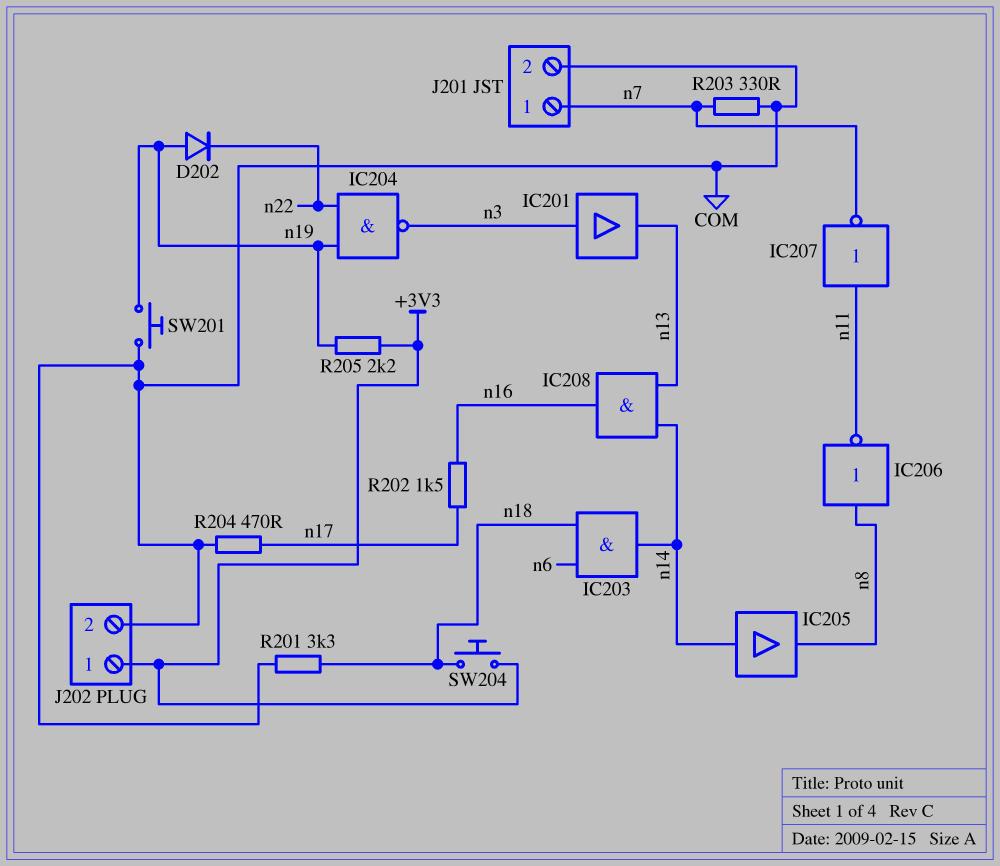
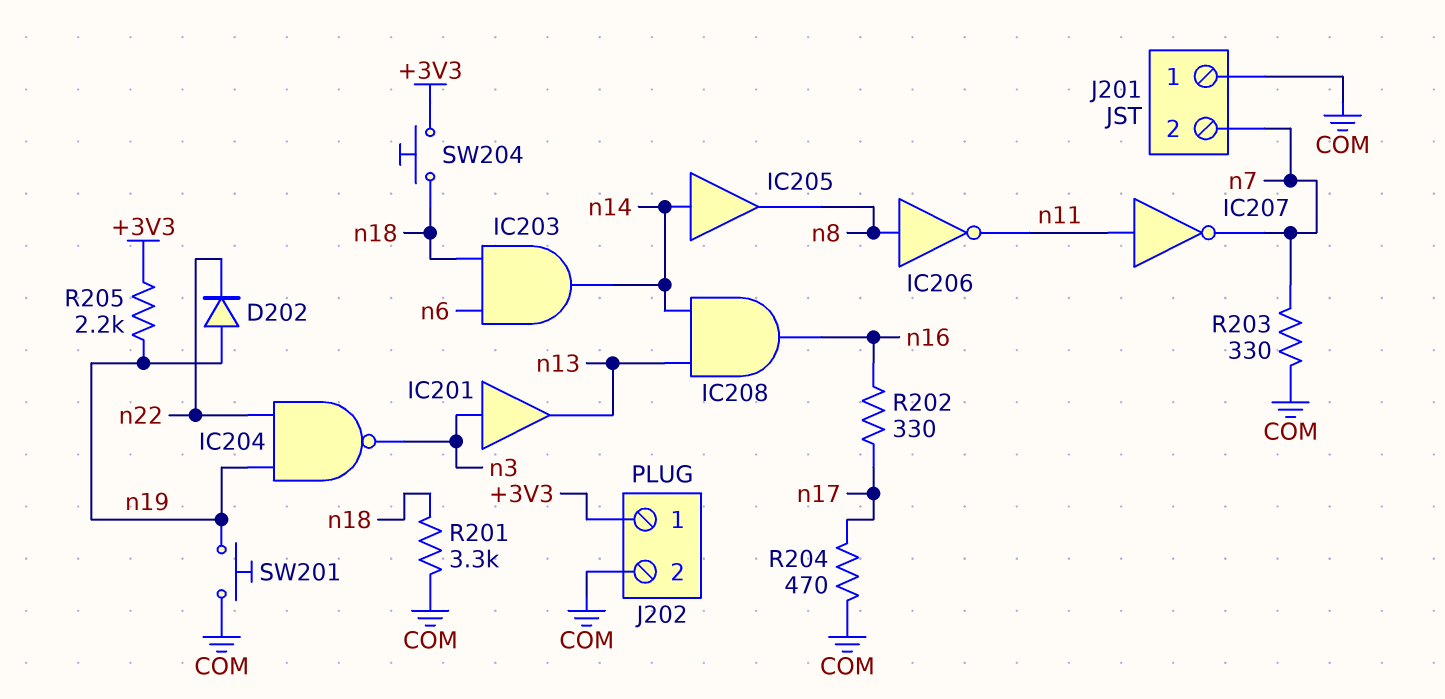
J201 pin 1: n7 -> COM
J201 pin 2: COM -> n7
R202: 1.5k (n16, n17) -> 330 (n16, n17)

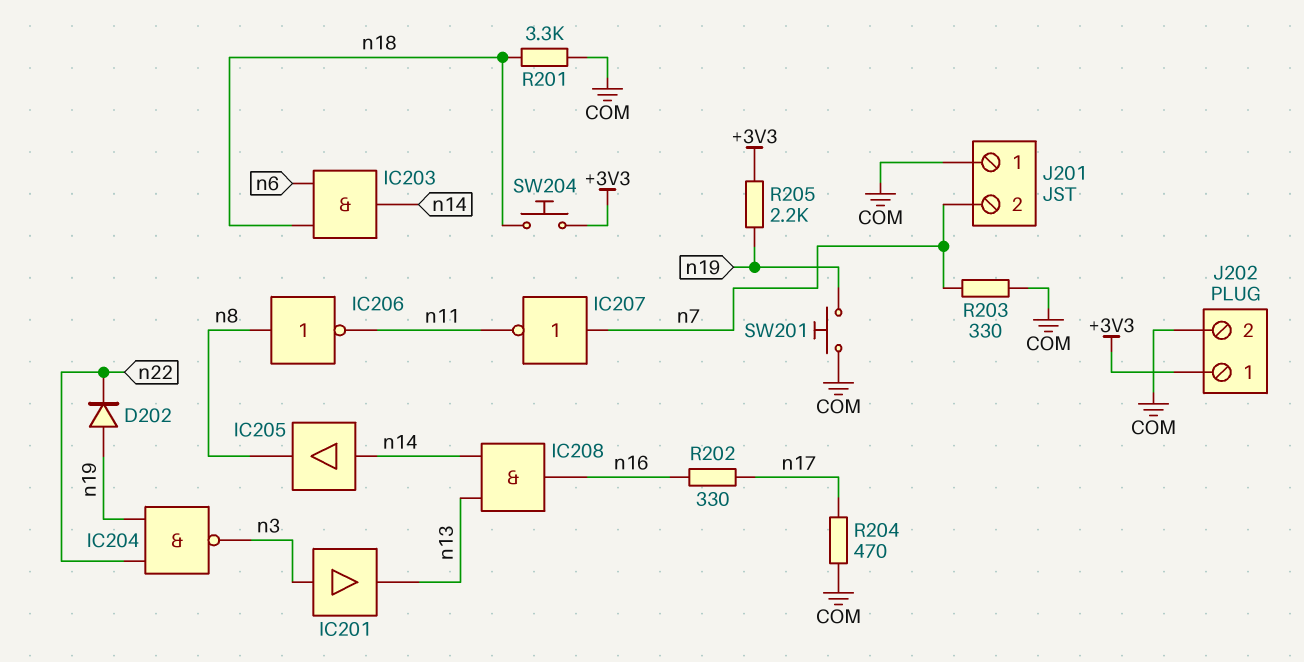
IC207: NOT (in n11, out n7) -> NOT (in n7, out n11)

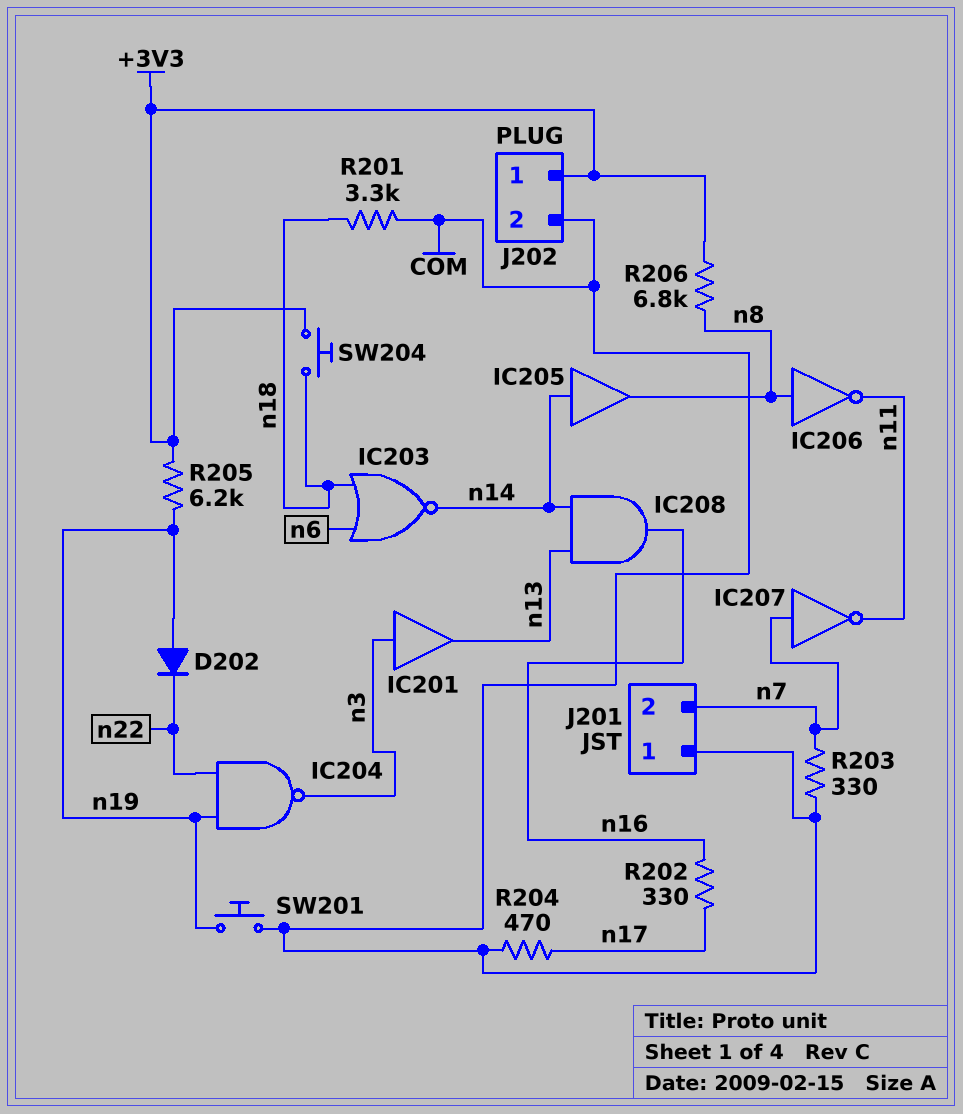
IC203: AND (in n6, in n18, out n14) -> NOR (in n6, in n18, out n14)
R205: 2.2k (+3V3, n19) -> 6.2k (+3V3, n19)
R206: none -> 6.8k (+3V3, n8)

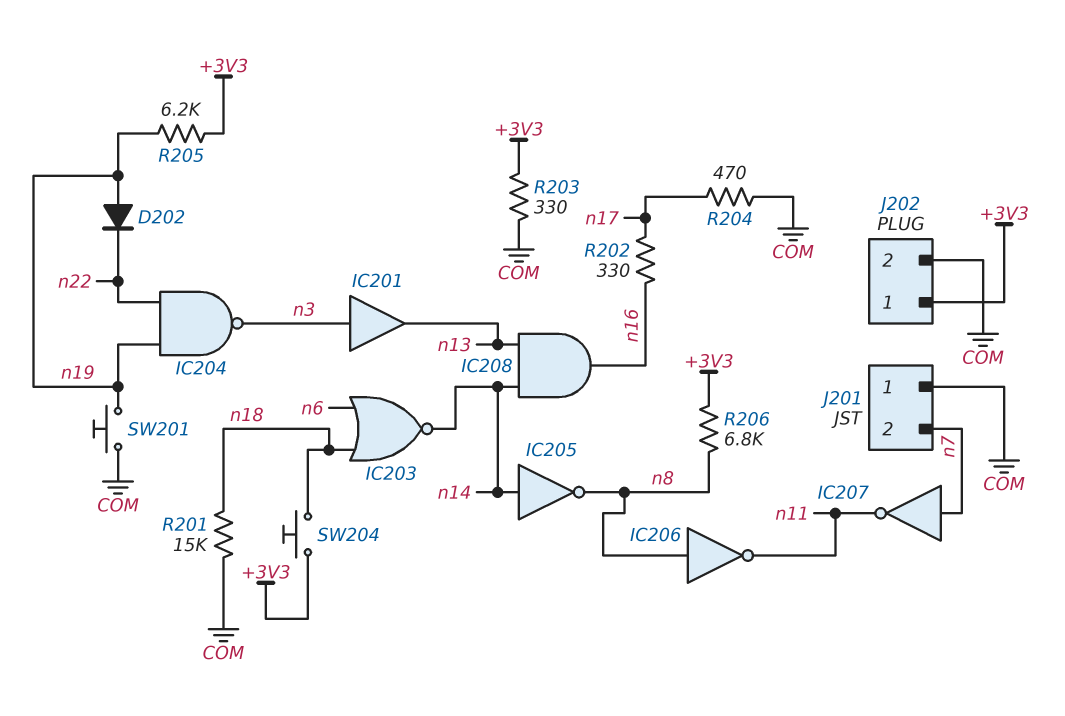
IC205: buffer (in n14, out n8) -> NOT (in n14, out n8)
R201: 3.3k (COM, n18) -> 15k (COM, n18)
R203: 330 (COM, n7) -> 330 (+3V3, COM)

